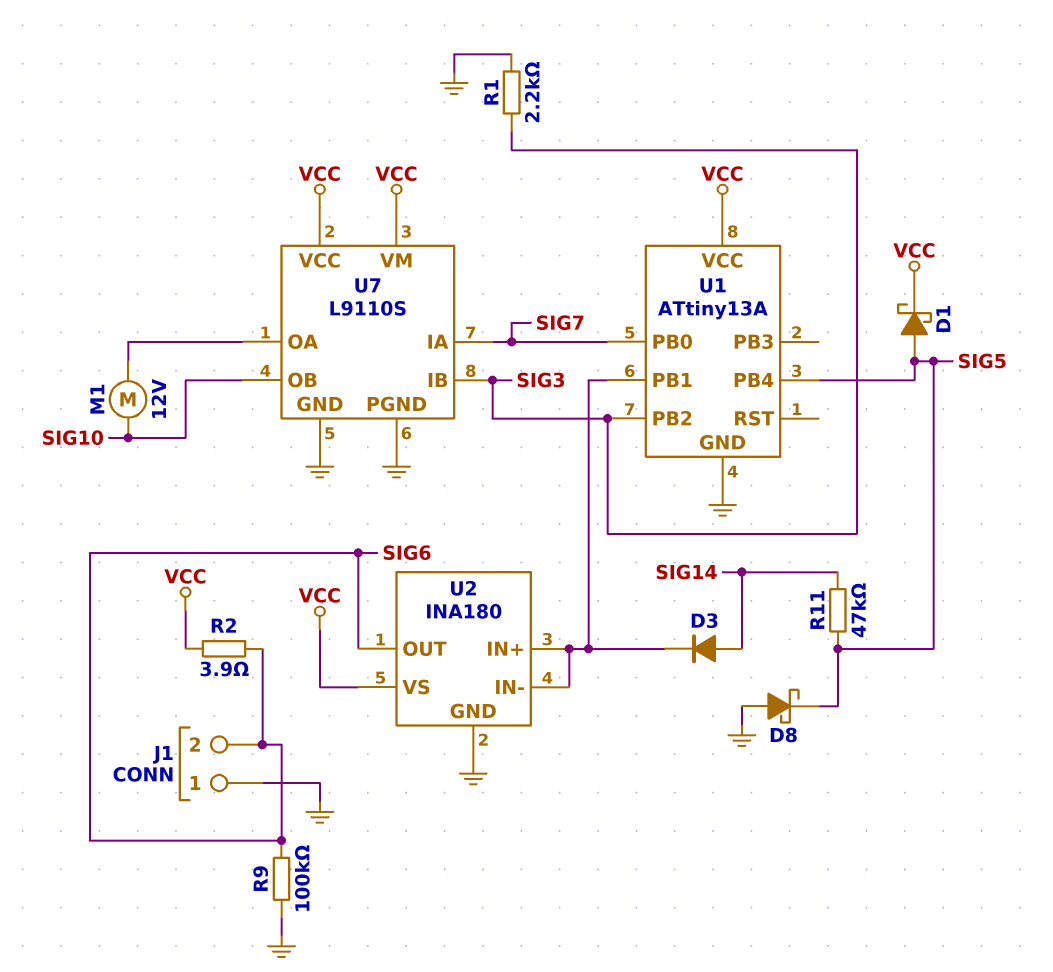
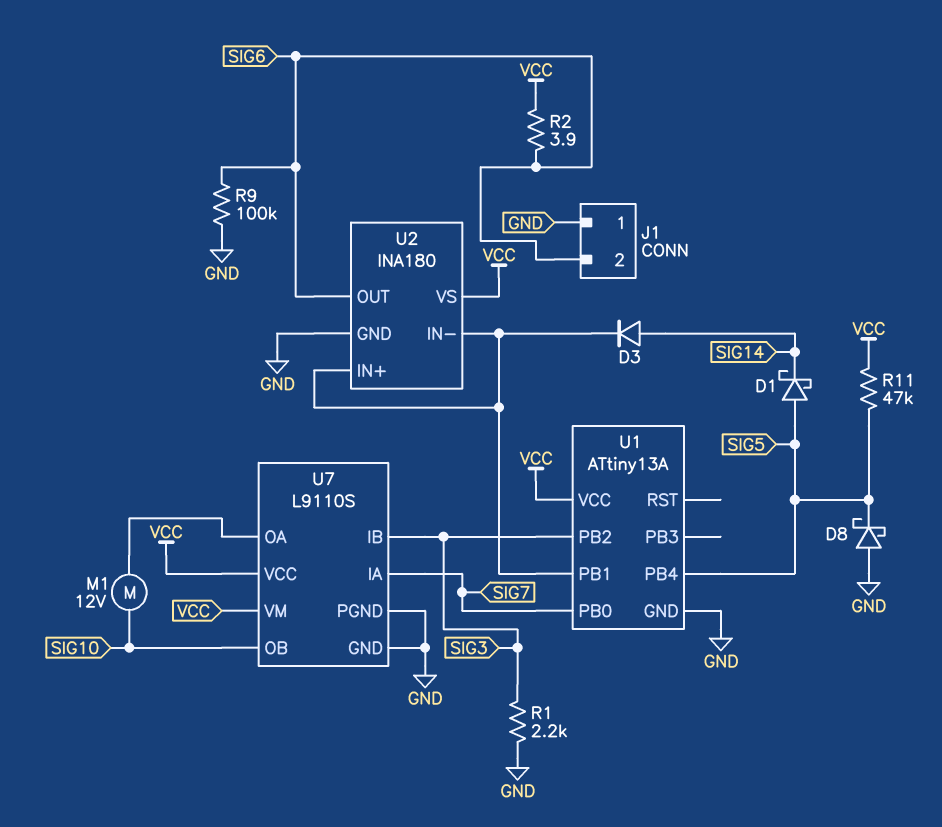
D1: schottky (A SIG5, K VCC) -> schottky (A SIG5, K SIG14)
R11: 47k (SIG5, SIG14) -> 47k (SIG5, VCC)

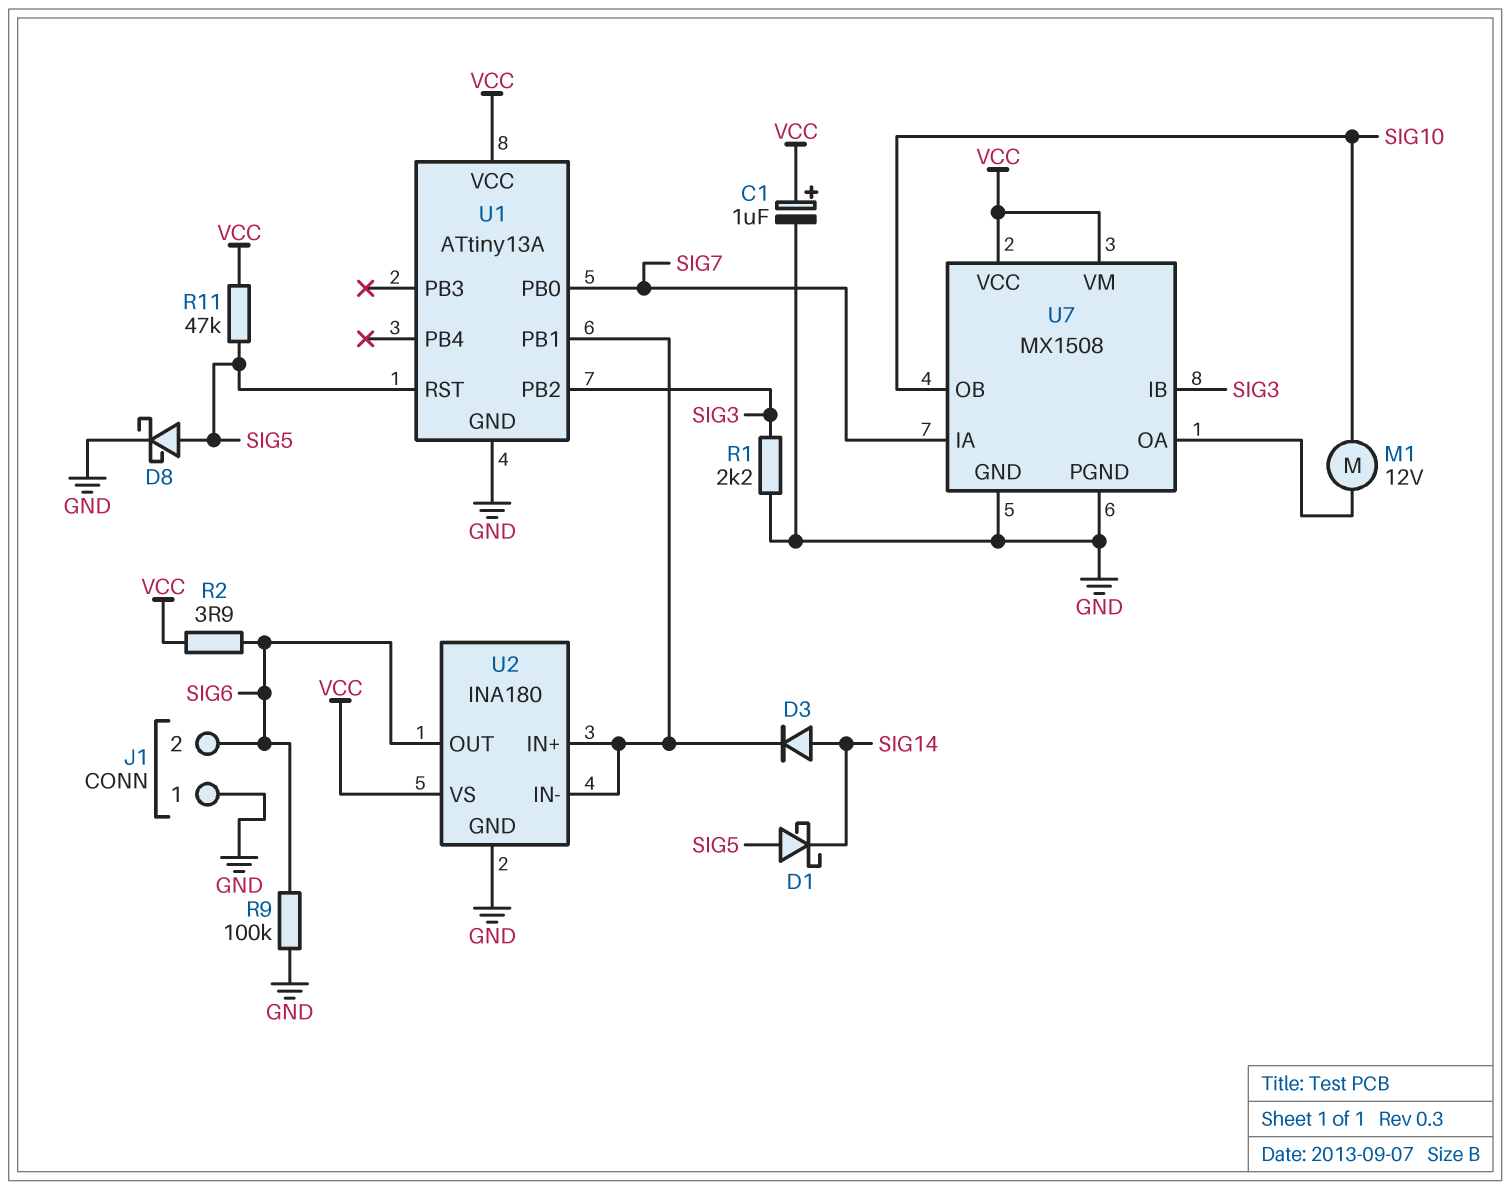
C1: none -> 1uF (plus VCC, minus GND)
D8: schottky (A GND, K SIG5) -> schottky (A SIG5, K GND)
U1 pin PB4: SIG5 -> none
U1 pin RST: none -> SIG5
U7: L9110S -> MX1508

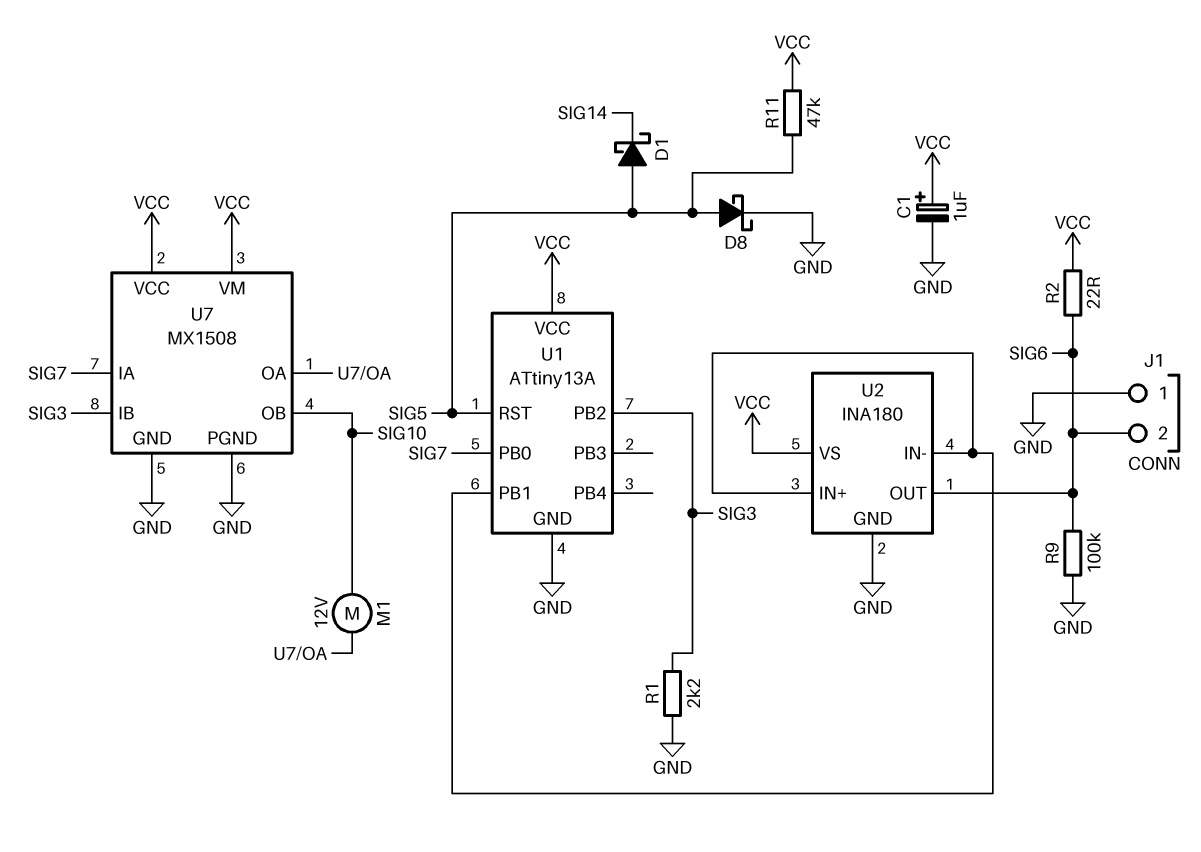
D3: diode (A SIG14, K U1/PB1) -> none
R2: 3.9 (SIG6, VCC) -> 22 (SIG6, VCC)

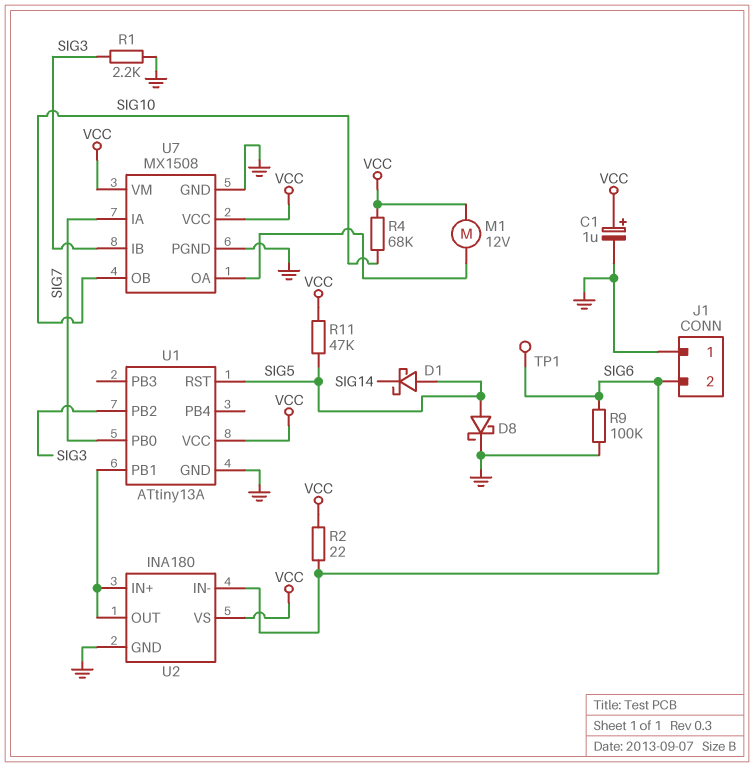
M1: motor 12V (SIG10, U7/OA) -> motor 12V (U7/OA, VCC)
R4: none -> 68k (SIG10, VCC)
TP1: none -> test point (SIG6)
U2 pin IN-: U1/PB1 -> SIG6
U2 pin OUT: SIG6 -> U1/PB1

